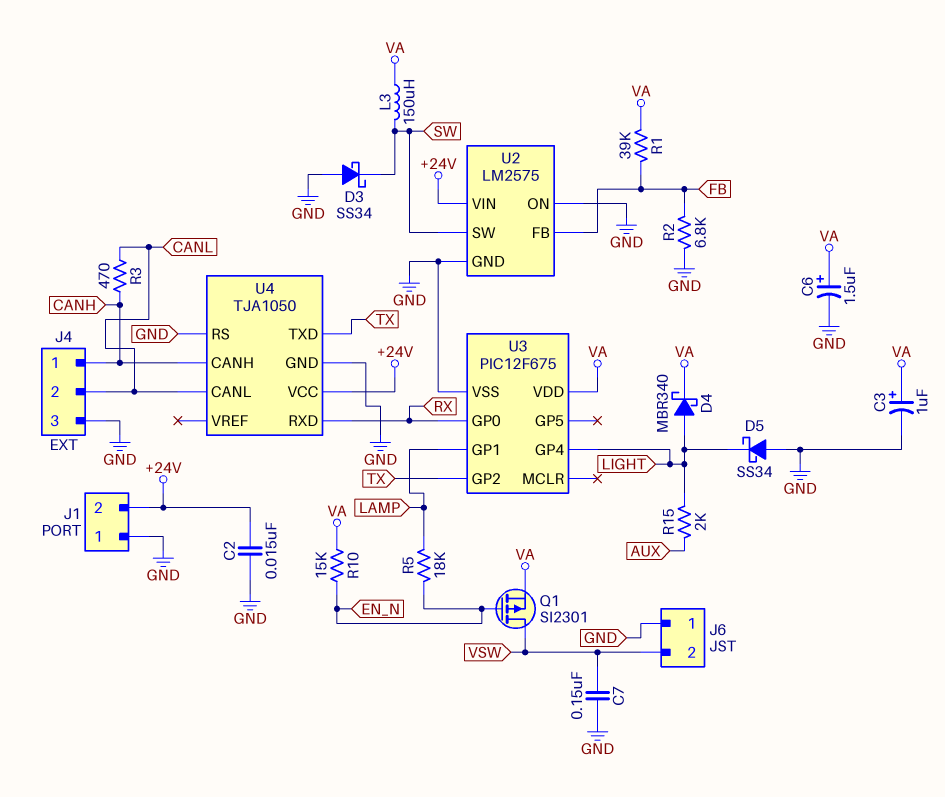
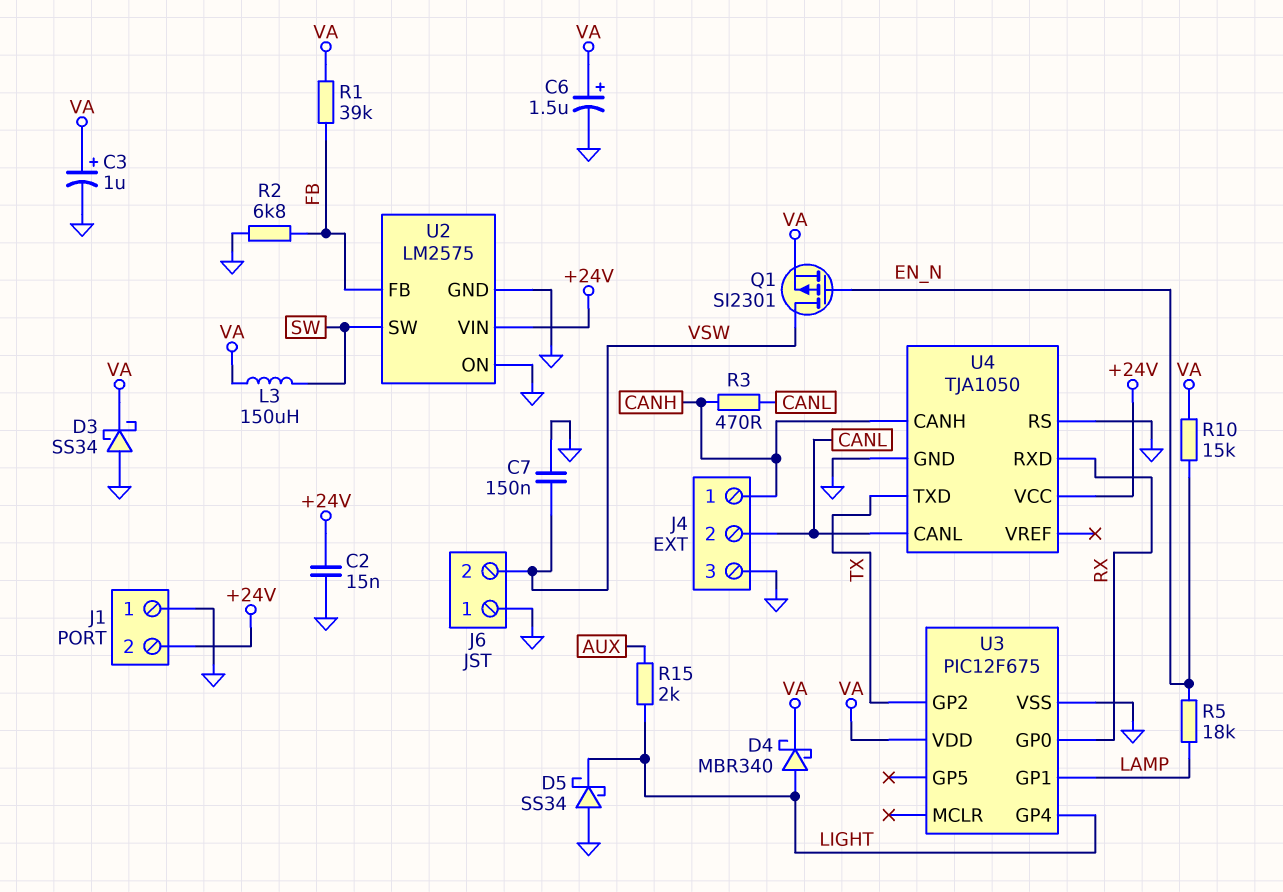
D3: schottky SS34 (A GND, K SW) -> schottky SS34 (A GND, K VA)

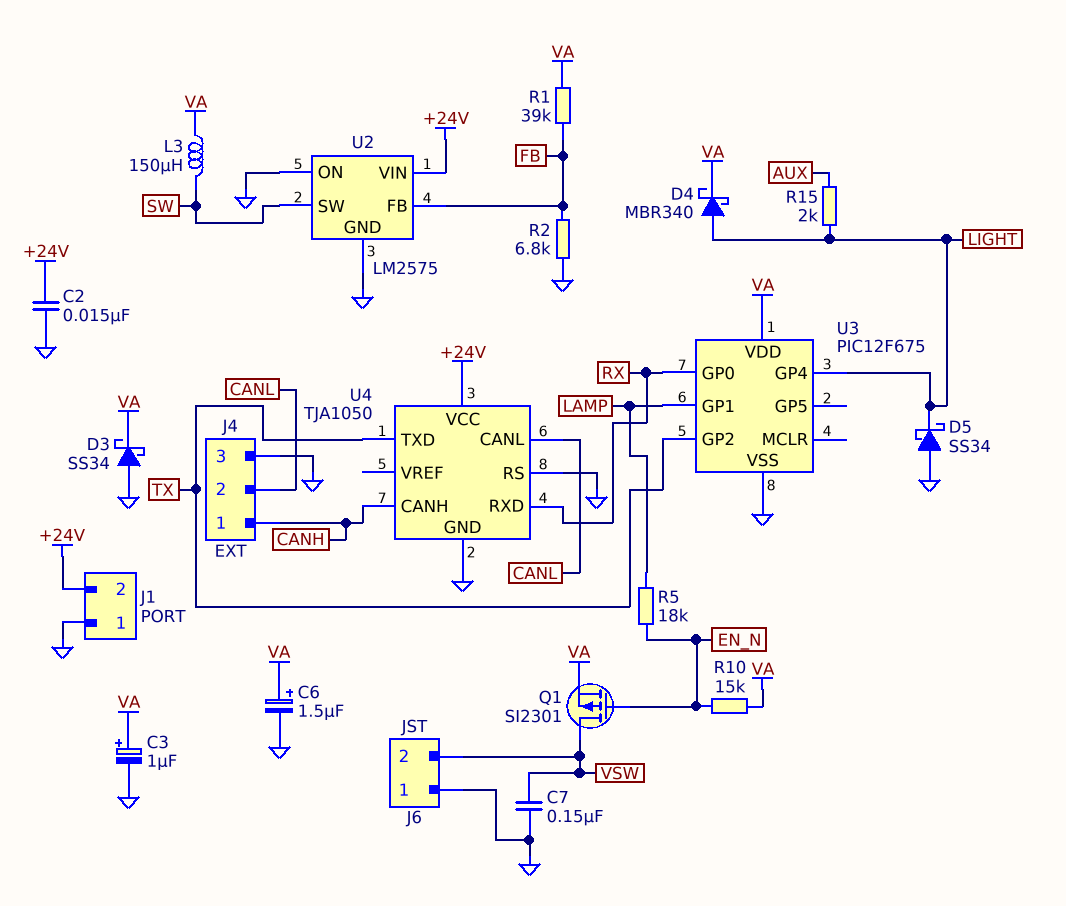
R3: 470 (CANH, CANL) -> none

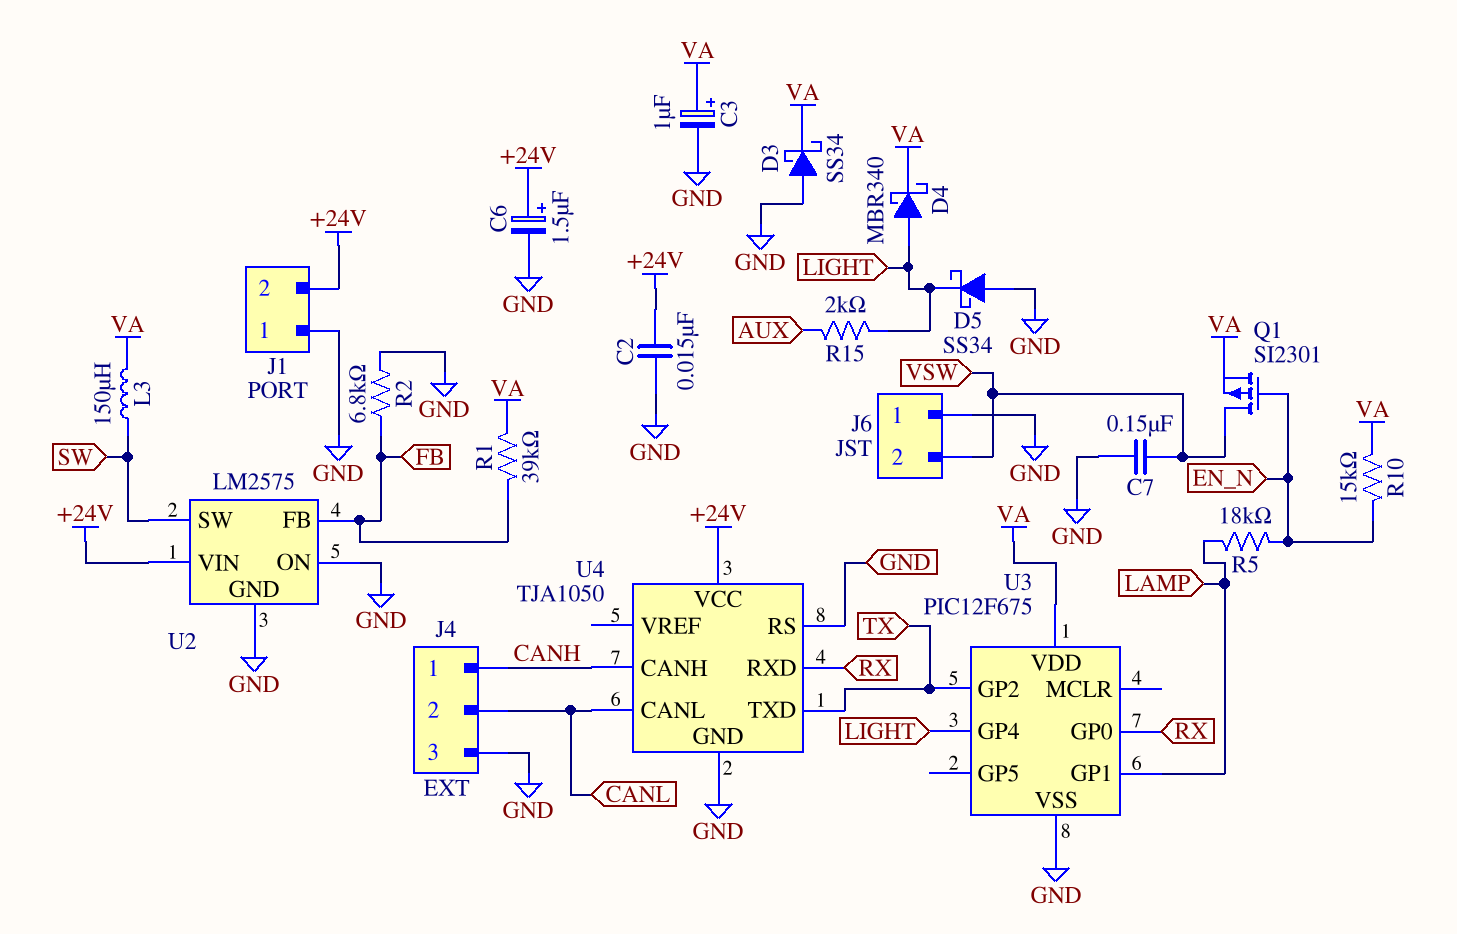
C6: 1.5uF (plus VA, minus GND) -> 1.5uF (plus +24V, minus GND)

